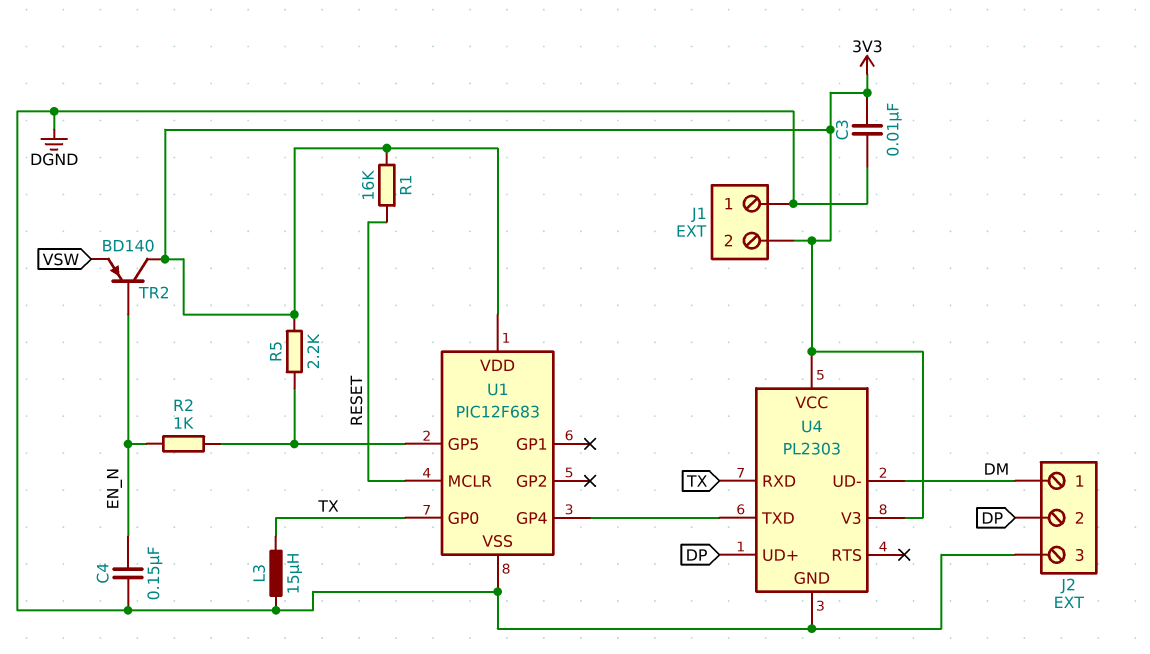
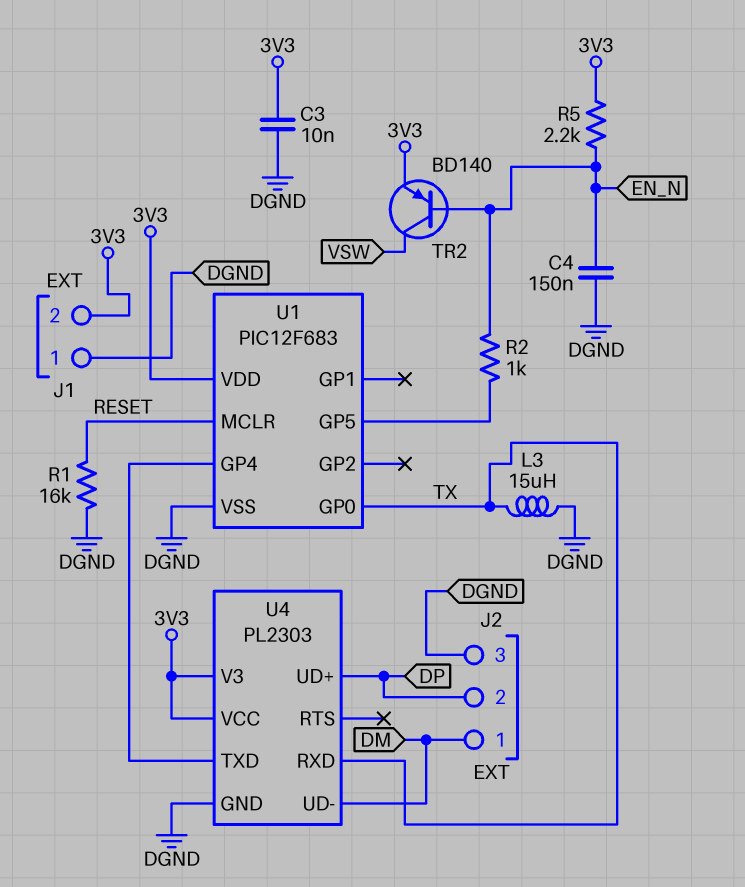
R1: 16k (3V3, RESET) -> 16k (DGND, RESET)
R5: 2.2k (3V3, U1/GP5) -> 2.2k (3V3, EN_N)
TR2: PNP BD140 (B EN_N, C 3V3, E VSW) -> PNP BD140 (B EN_N, C VSW, E 3V3)

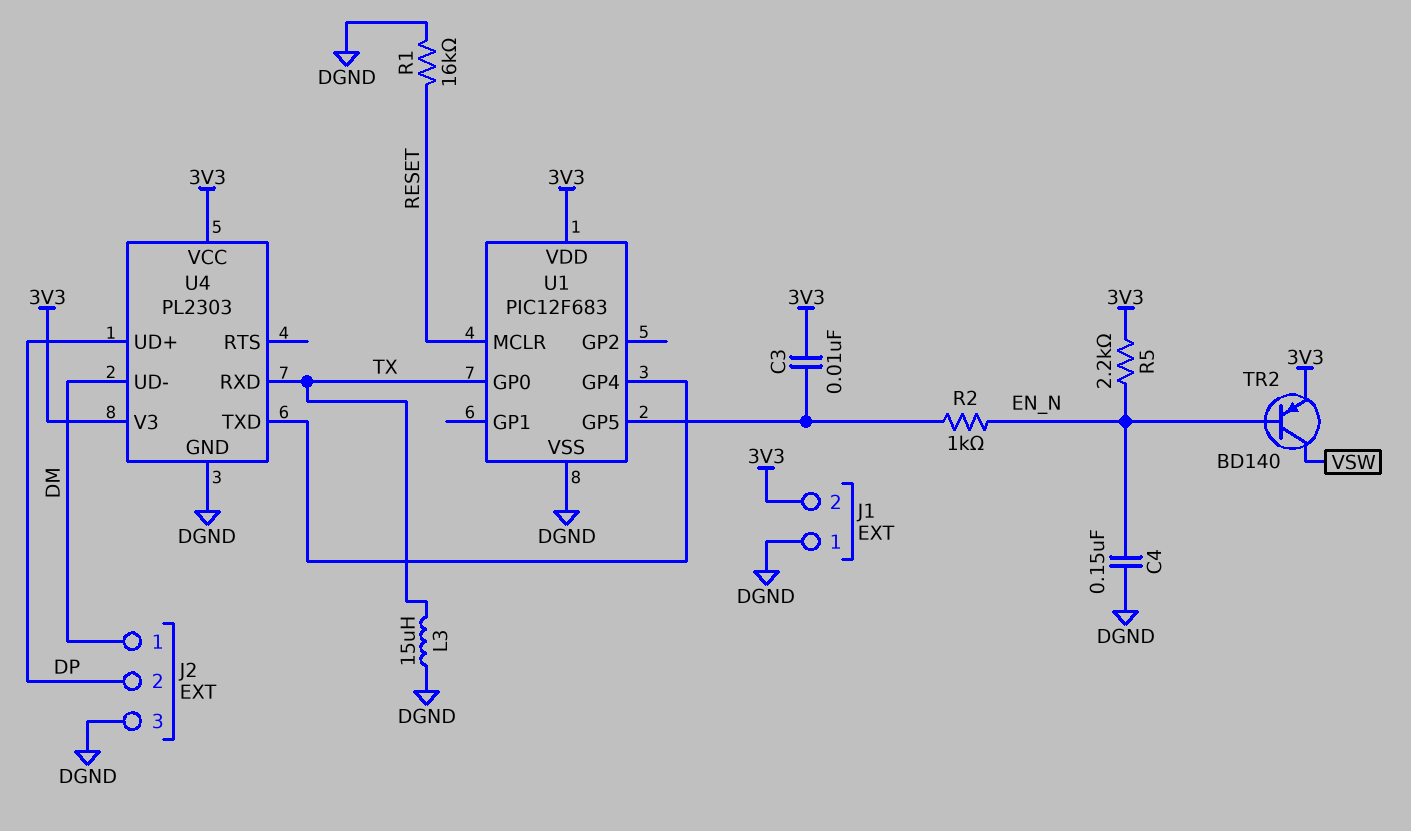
C3: 10nF (3V3, DGND) -> 10nF (3V3, U1/GP5)

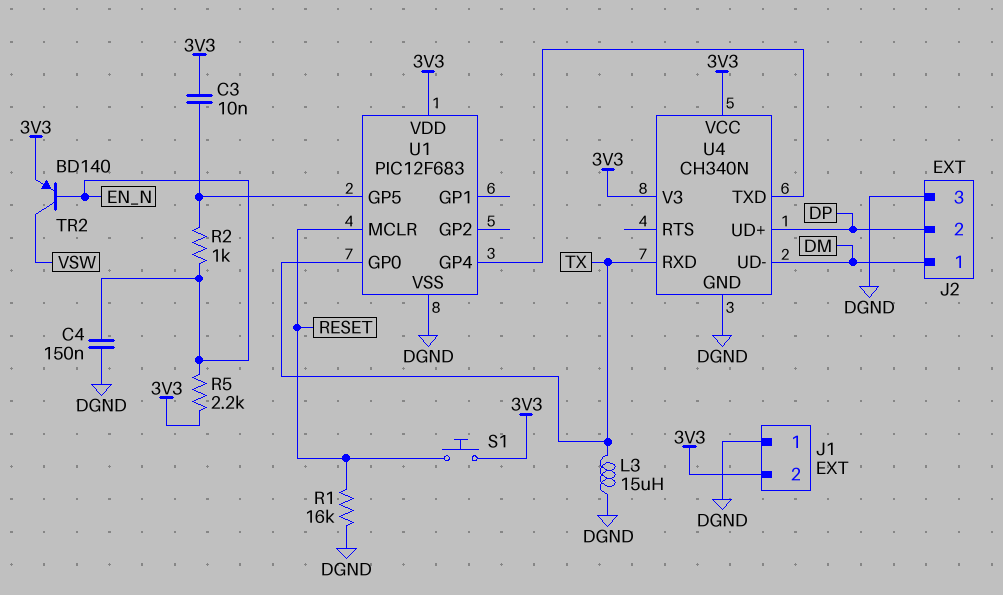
S1: none -> button (3V3, RESET)
U4: PL2303 -> CH340N

